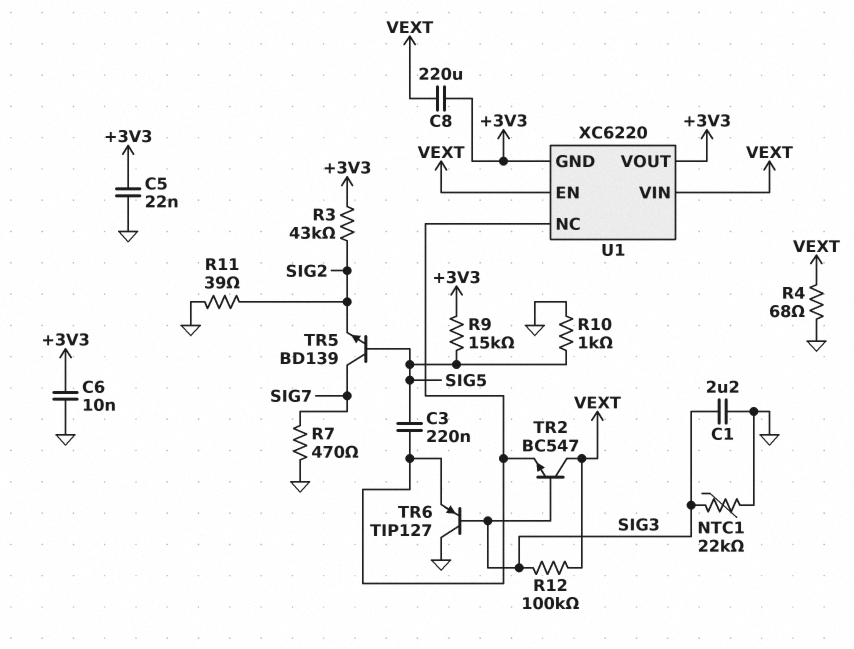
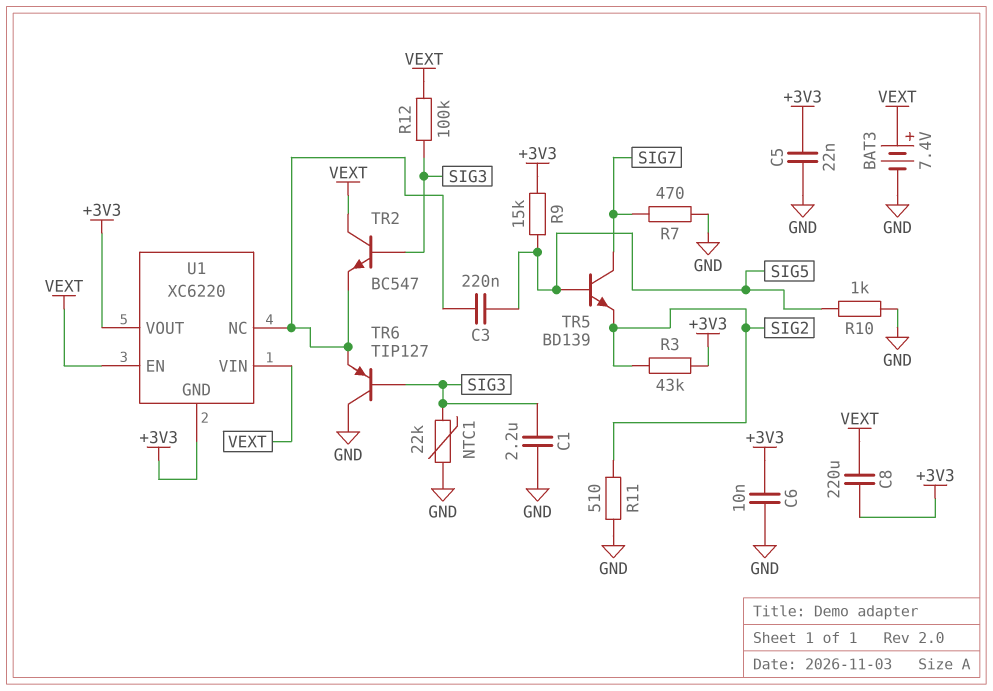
BAT3: none -> 7.4V (plus VEXT, minus GND)
R4: 68 (GND, VEXT) -> none
R11: 39 (GND, SIG2) -> 510 (GND, SIG2)

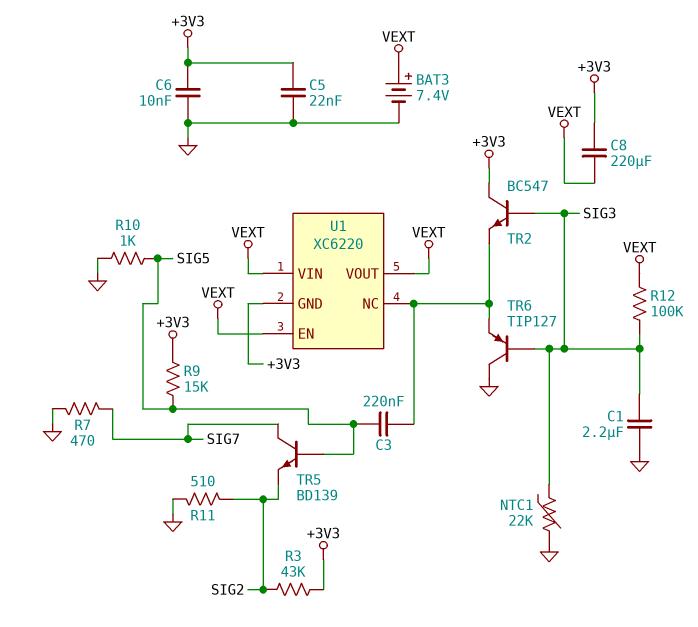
TR2: NPN BC547 (B SIG3, C VEXT, E U1/NC) -> NPN BC547 (B SIG3, C +3V3, E U1/NC)
U1 pin VOUT: +3V3 -> VEXT

